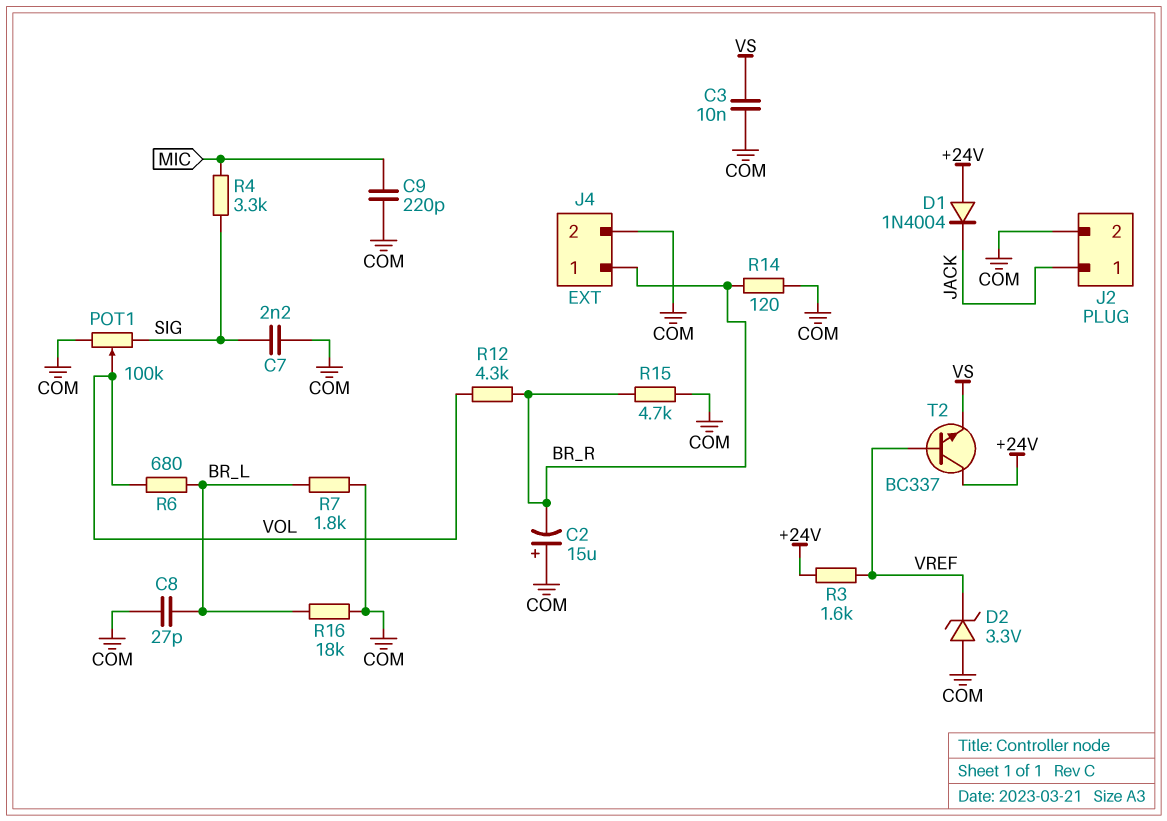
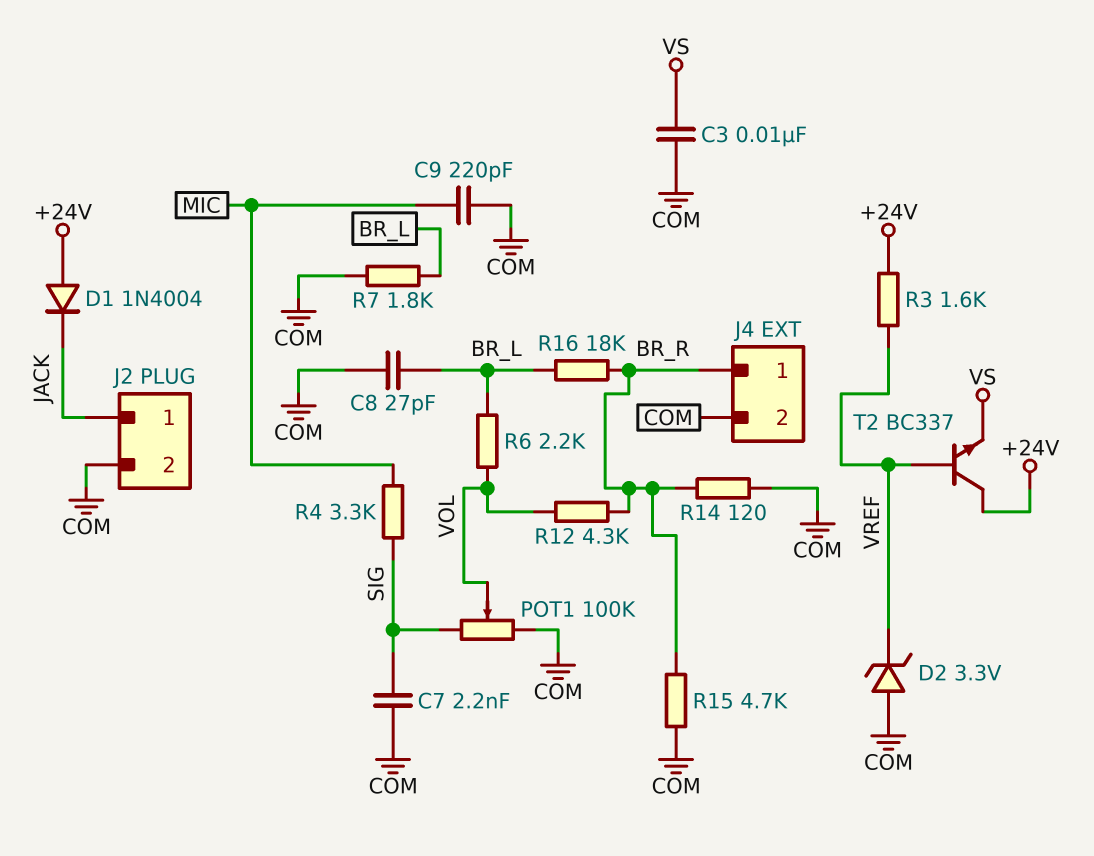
C2: 15uF (plus COM, minus BR_R) -> none
R6: 680 (BR_L, VOL) -> 2.2k (BR_L, VOL)
R16: 18k (BR_L, COM) -> 18k (BR_L, BR_R)

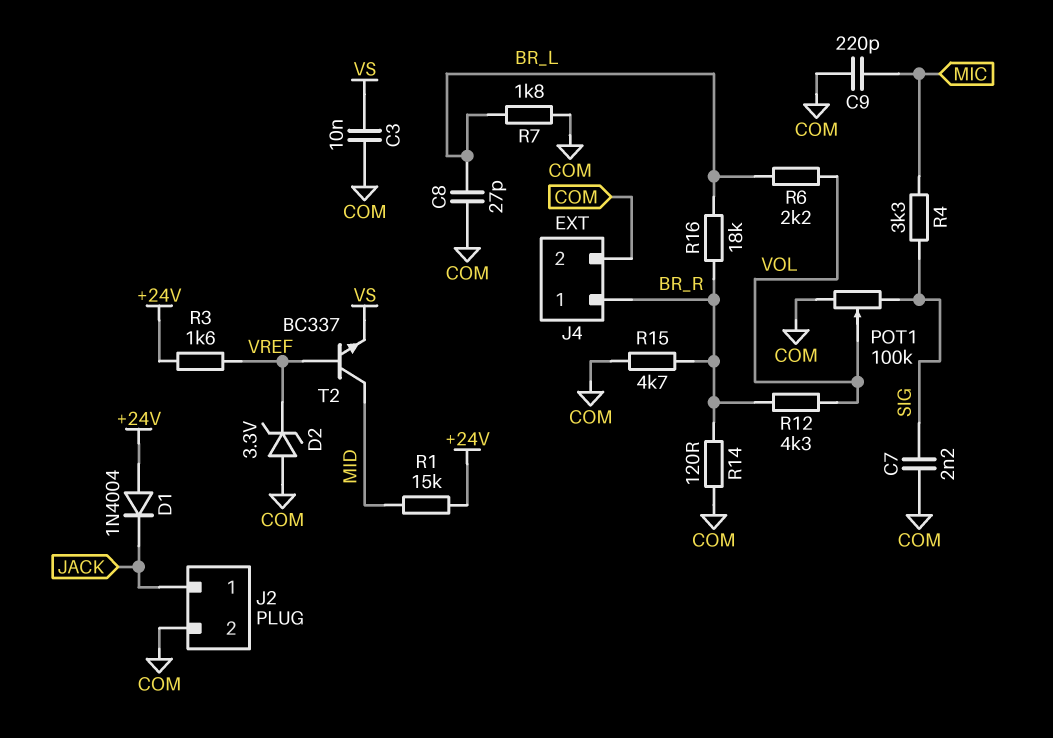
R1: none -> 15k (+24V, MID)
T2: NPN BC337 (B VREF, C +24V, E VS) -> NPN BC337 (B VREF, C MID, E VS)

